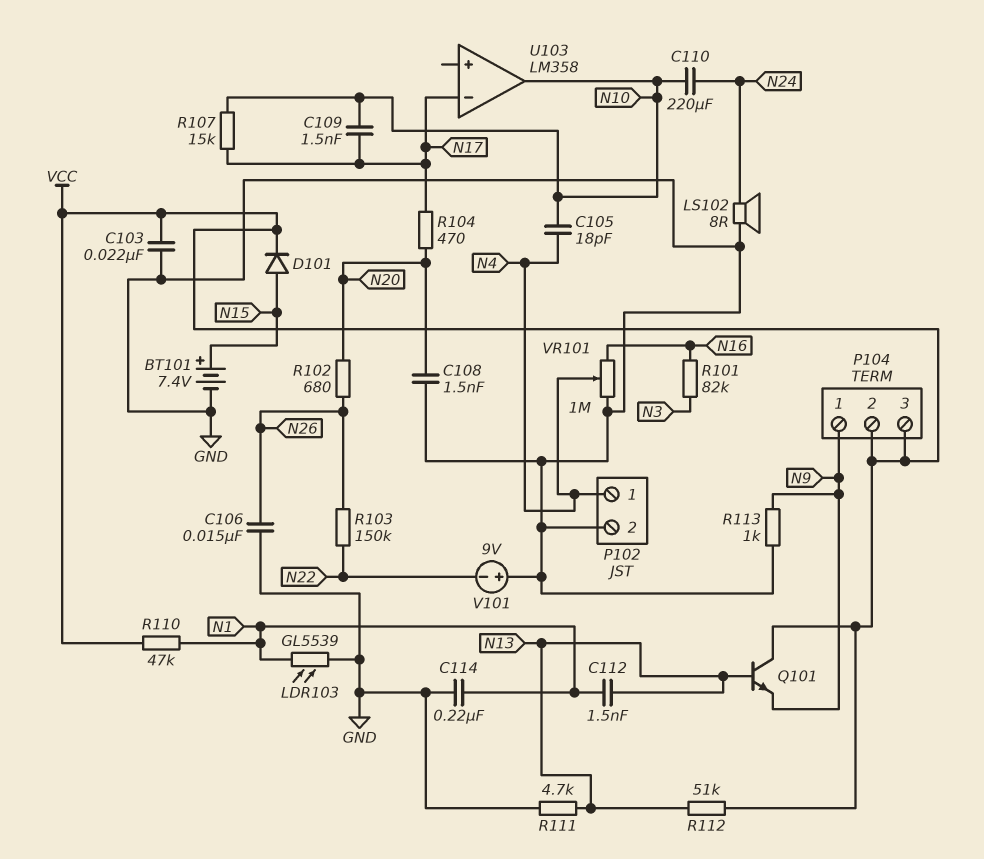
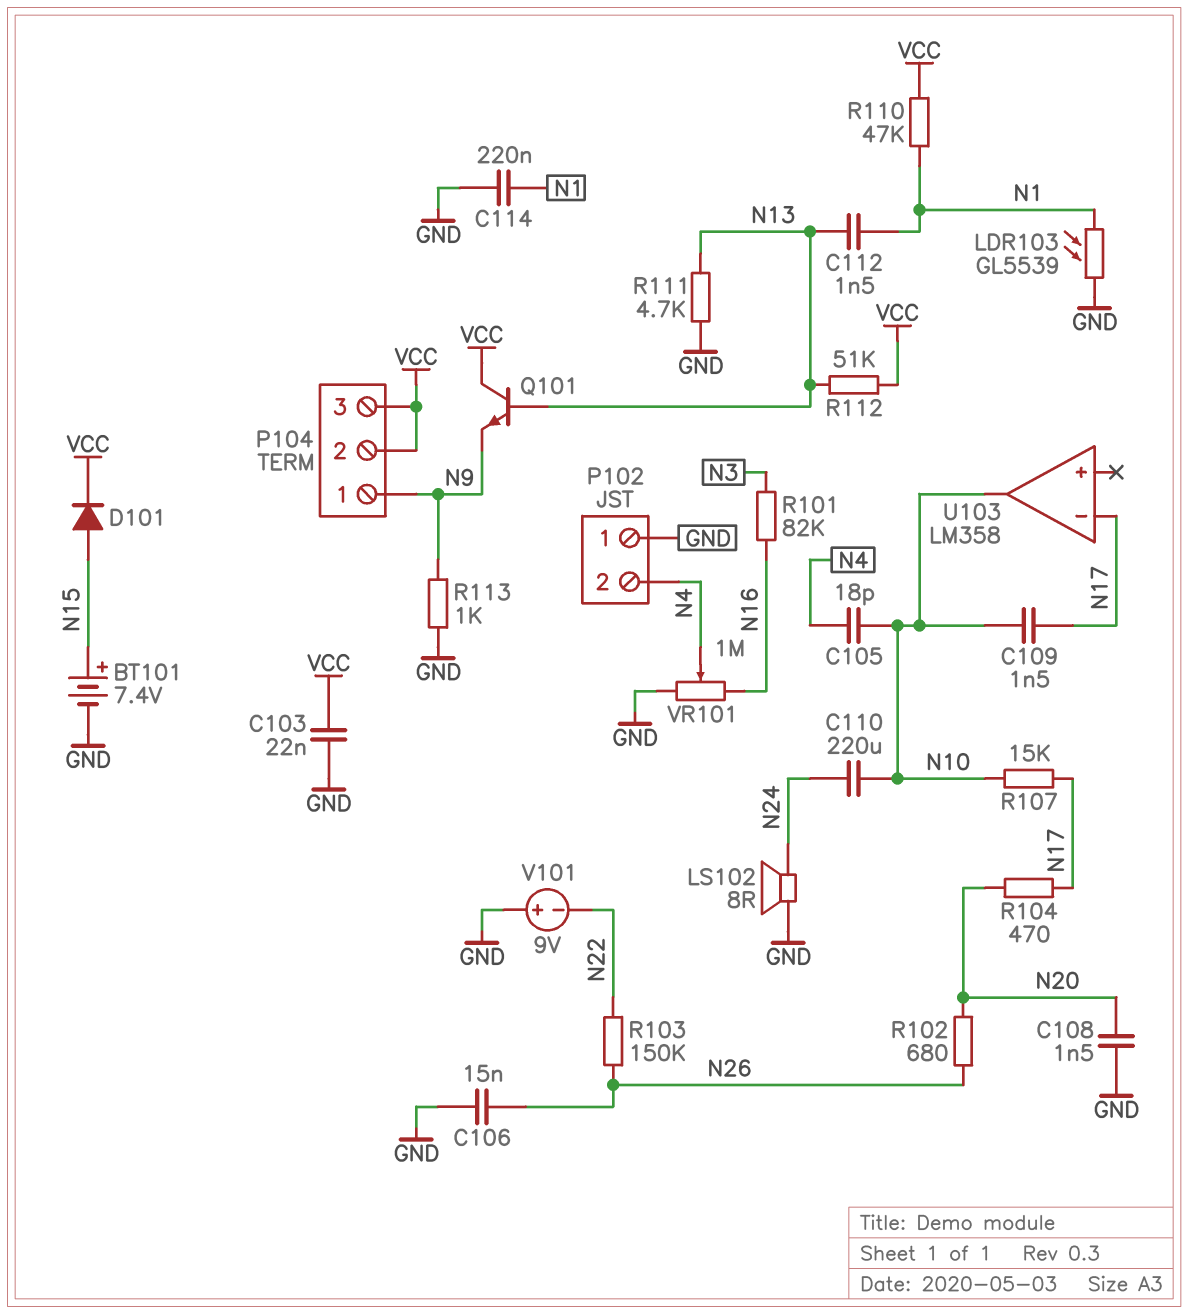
P102 pin 1: N4 -> GND
P102 pin 2: GND -> N4

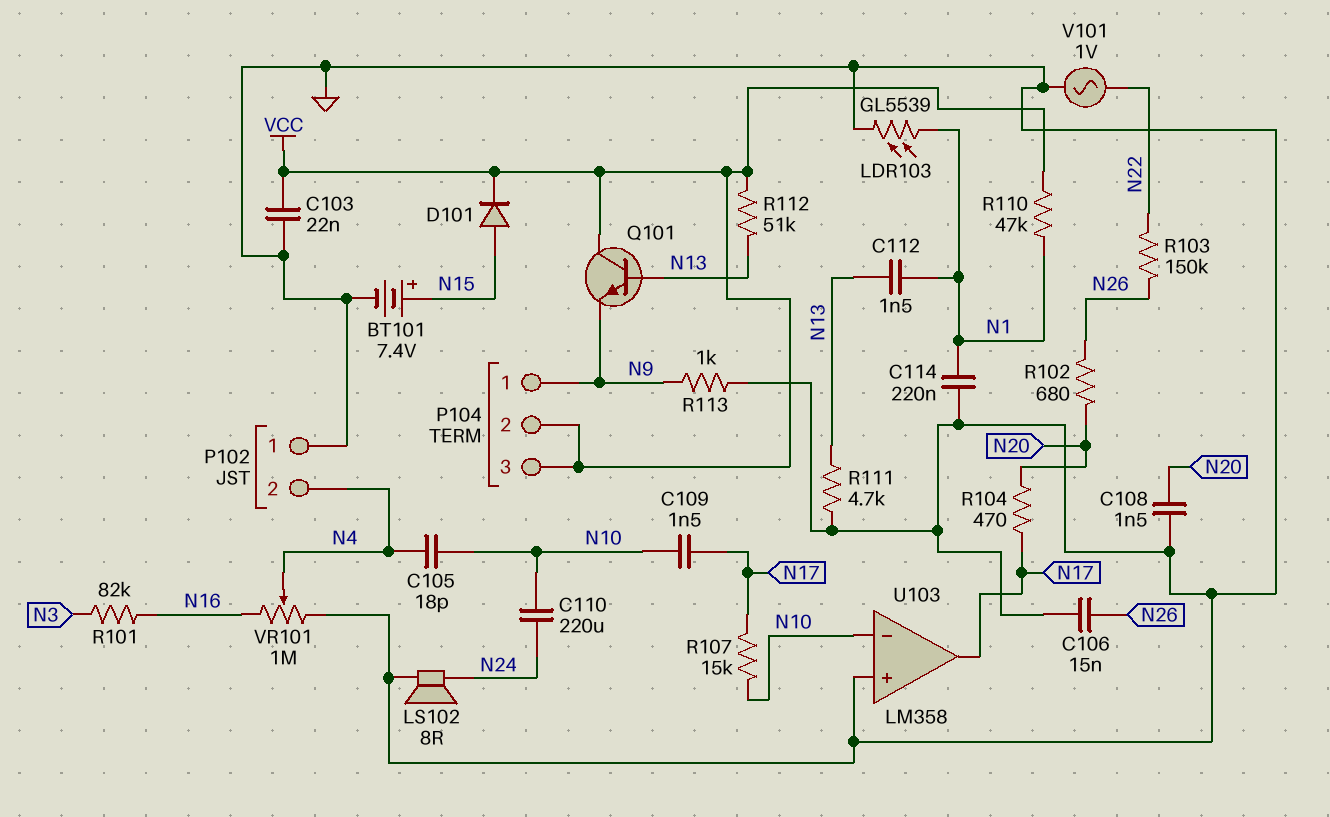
U103 pin in+: none -> GND
U103 pin in-: N17 -> N10
U103 pin out: N10 -> N17
V101: 9V (plus GND, minus N22) -> AC 1V (GND, N22)

